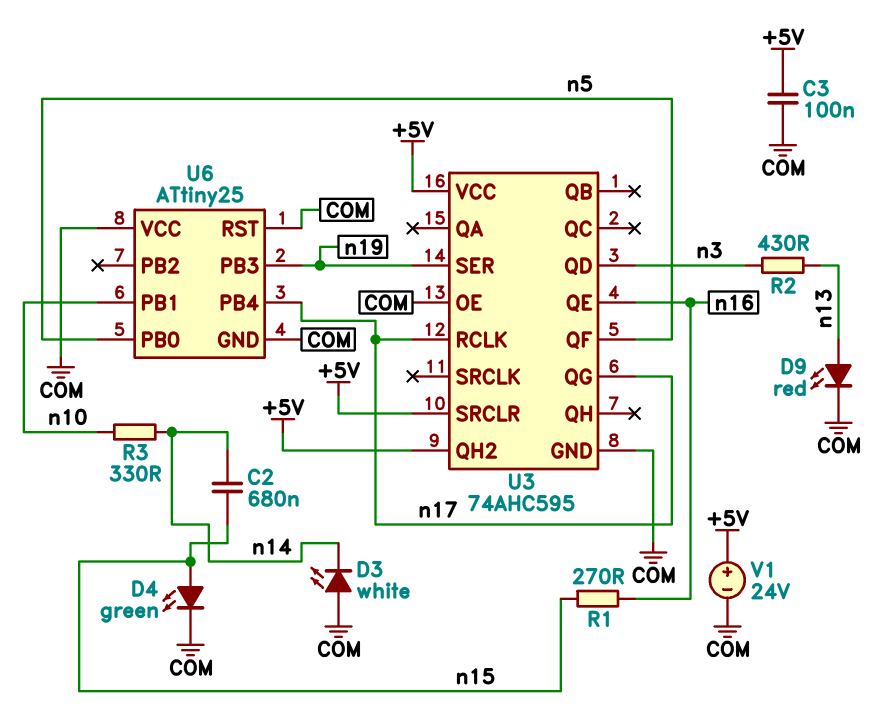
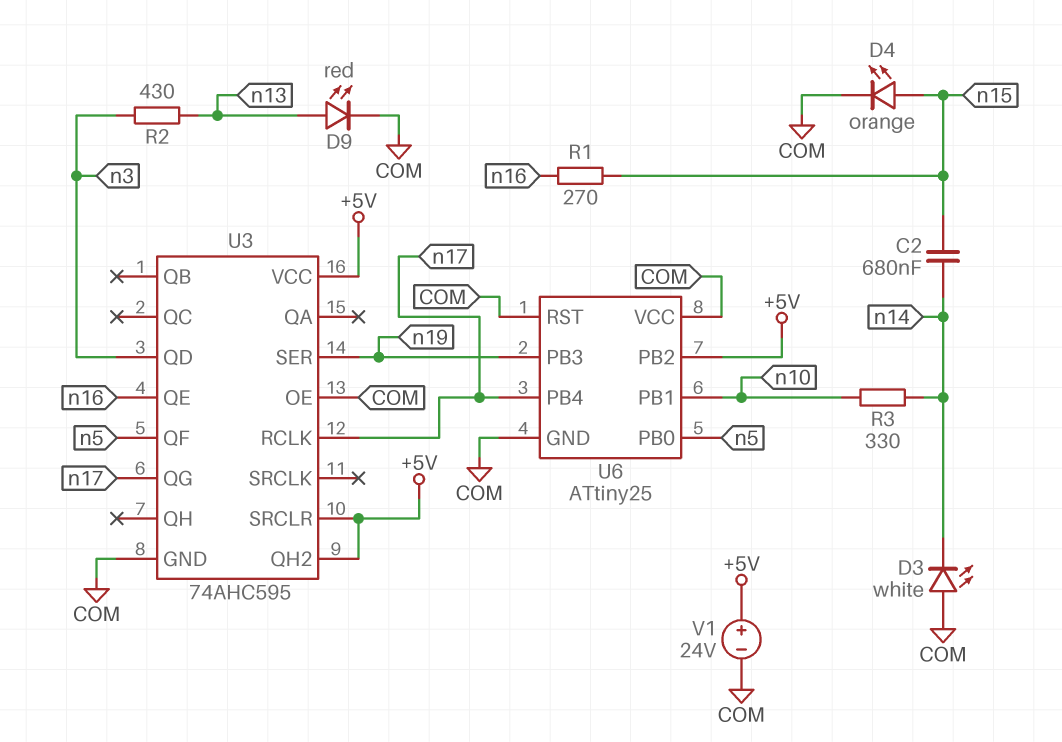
C3: 100nF (+5V, COM) -> none
D4: LED green (A n15, K COM) -> LED orange (A n15, K COM)
U6 pin PB2: none -> +5V

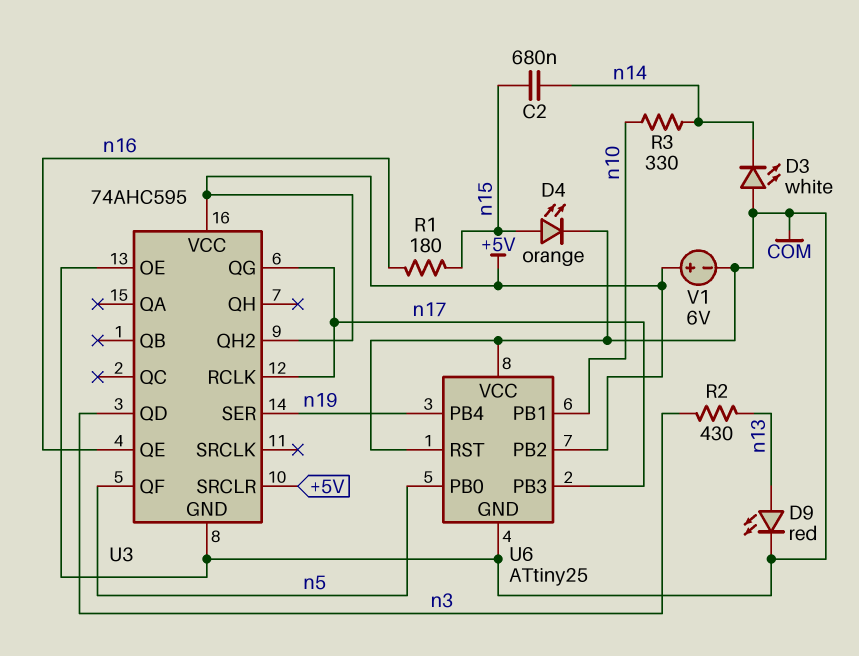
R1: 270 (n15, n16) -> 180 (n15, n16)
U6 pin PB3: n19 -> n17
U6 pin PB4: n17 -> n19
V1: 24V (plus +5V, minus COM) -> 6V (plus +5V, minus COM)

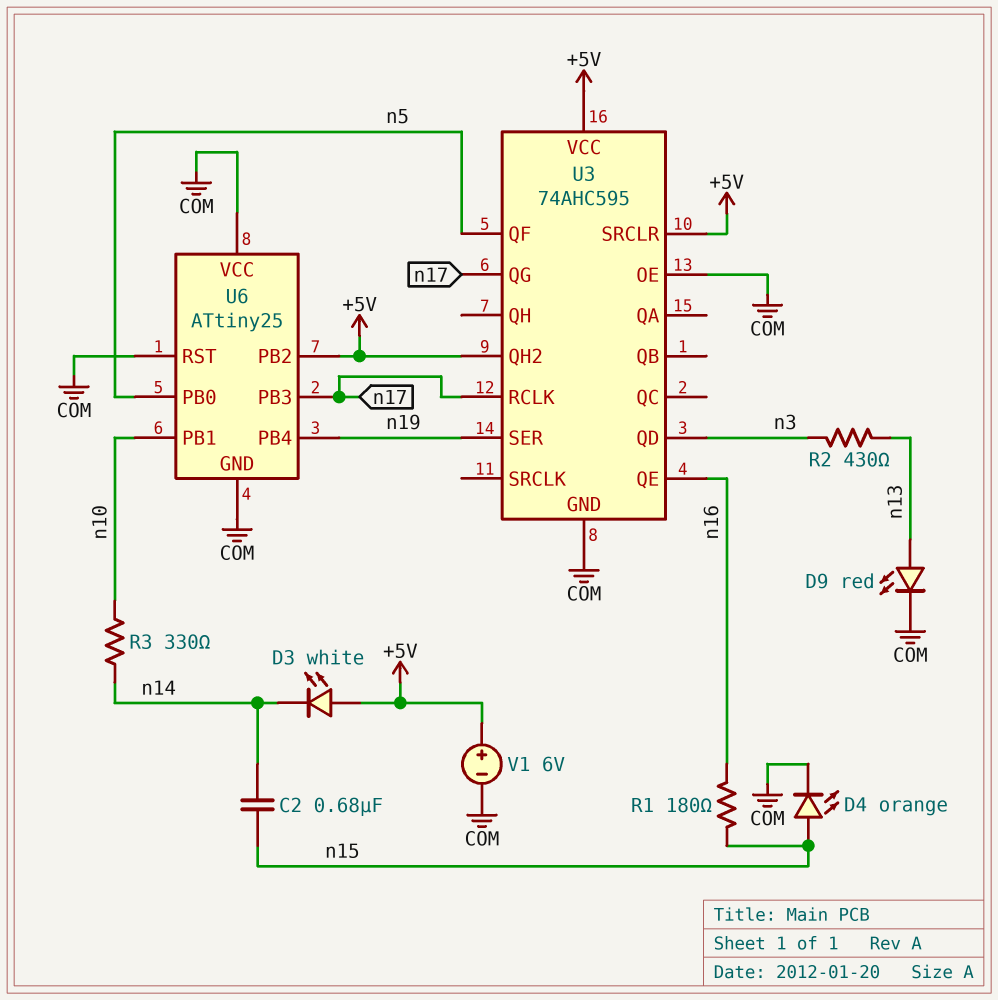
D3: LED white (A COM, K n14) -> LED white (A +5V, K n14)

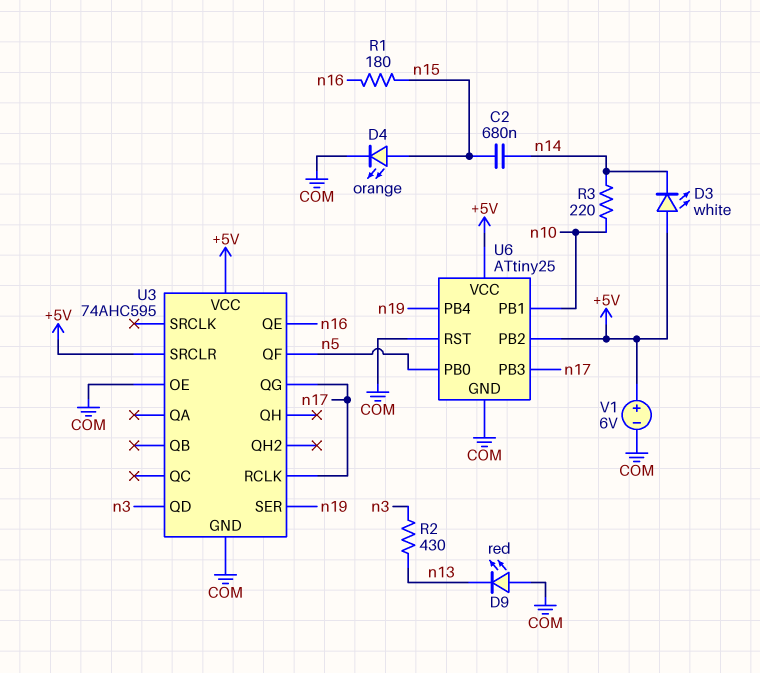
D9: LED red (A n13, K COM) -> LED red (A COM, K n13)
R3: 330 (n10, n14) -> 220 (n10, n14)
U3 pin QH2: +5V -> none
U6 pin VCC: COM -> +5V

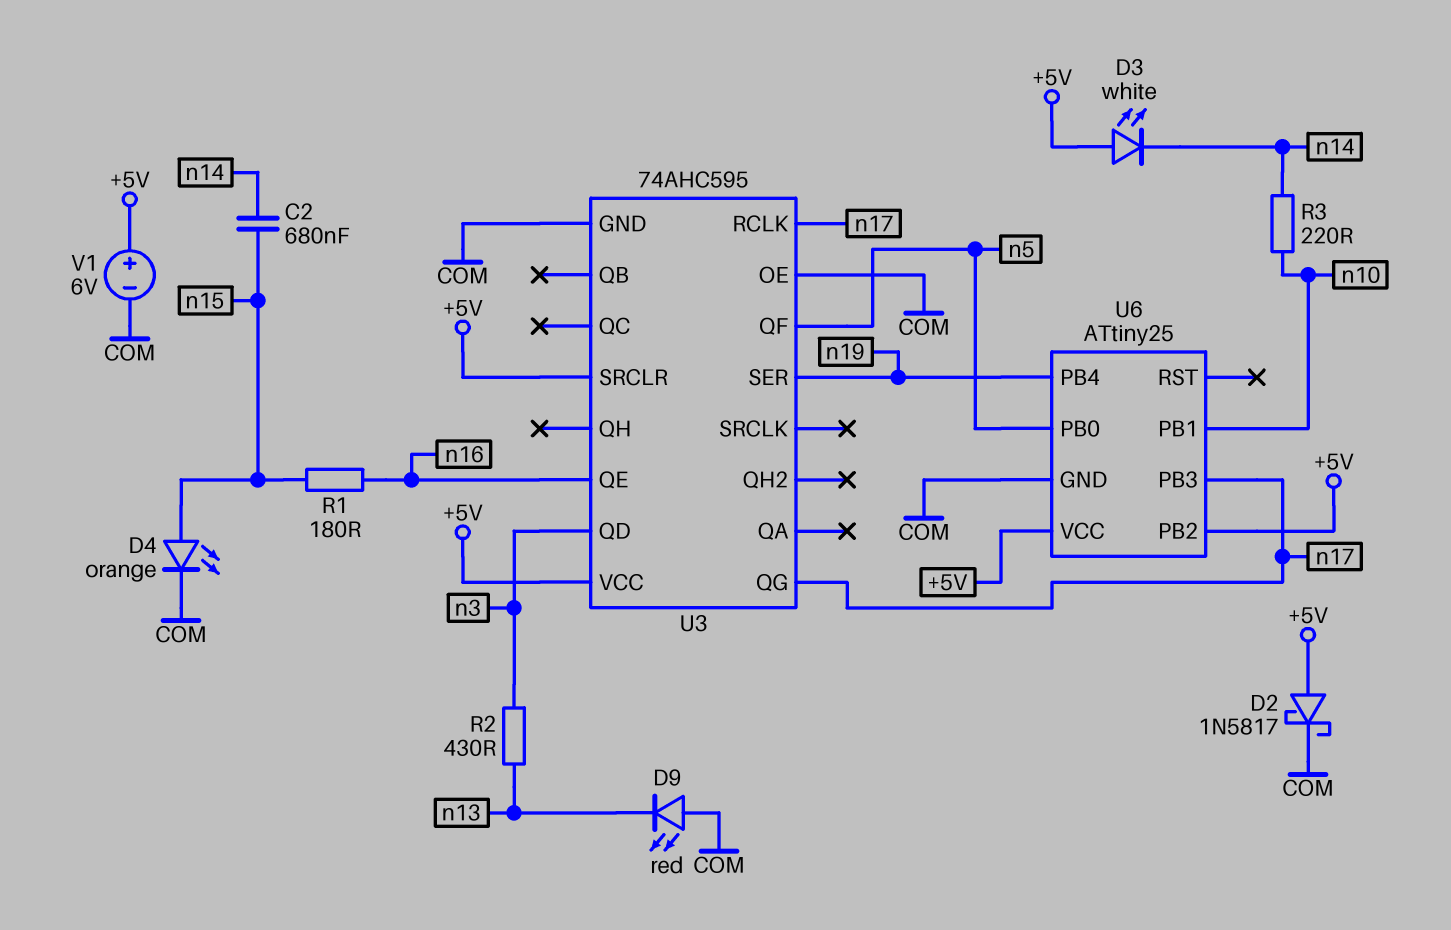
D2: none -> schottky 1N5817 (A +5V, K COM)
U6 pin RST: COM -> none

